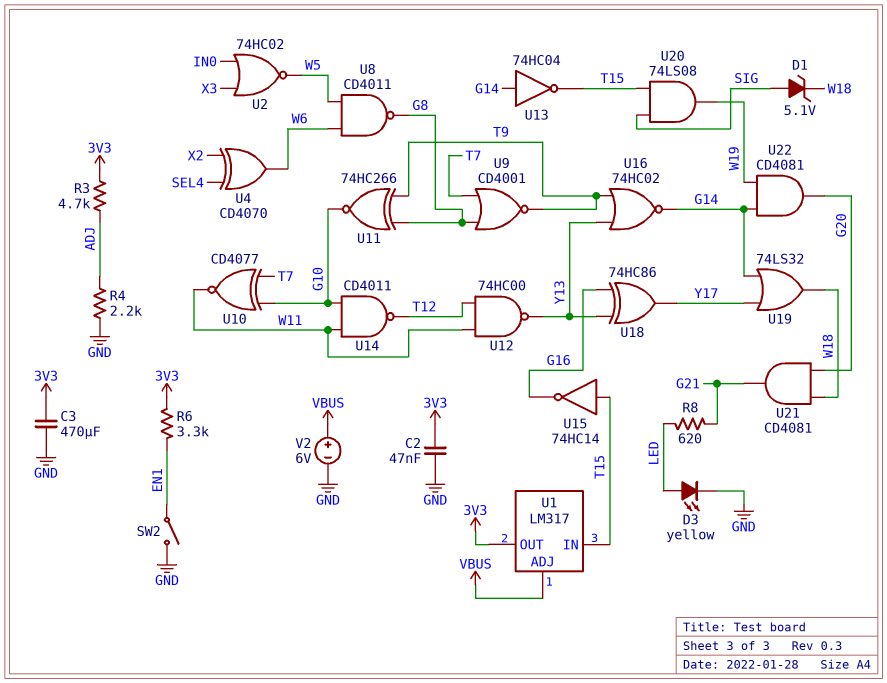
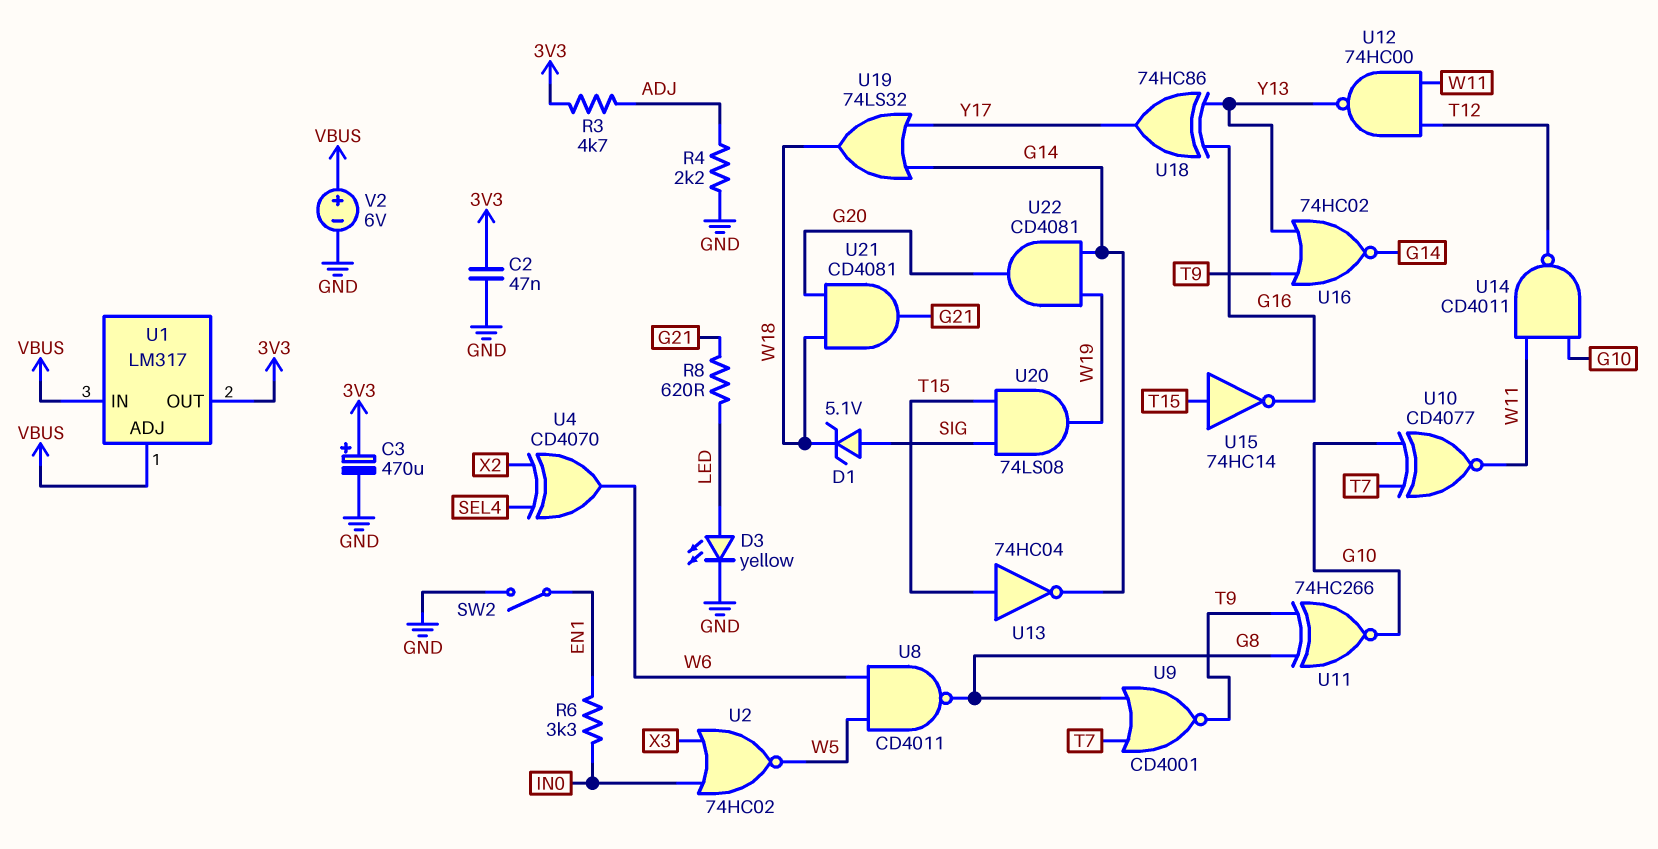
C3: 470uF (3V3, GND) -> 470uF (plus 3V3, minus GND)
R6: 3.3k (3V3, EN1) -> 3.3k (EN1, IN0)
U1 pin IN: T15 -> VBUS
U13: NOT 74HC04 (in G14, out T15) -> NOT 74HC04 (in T15, out G14)

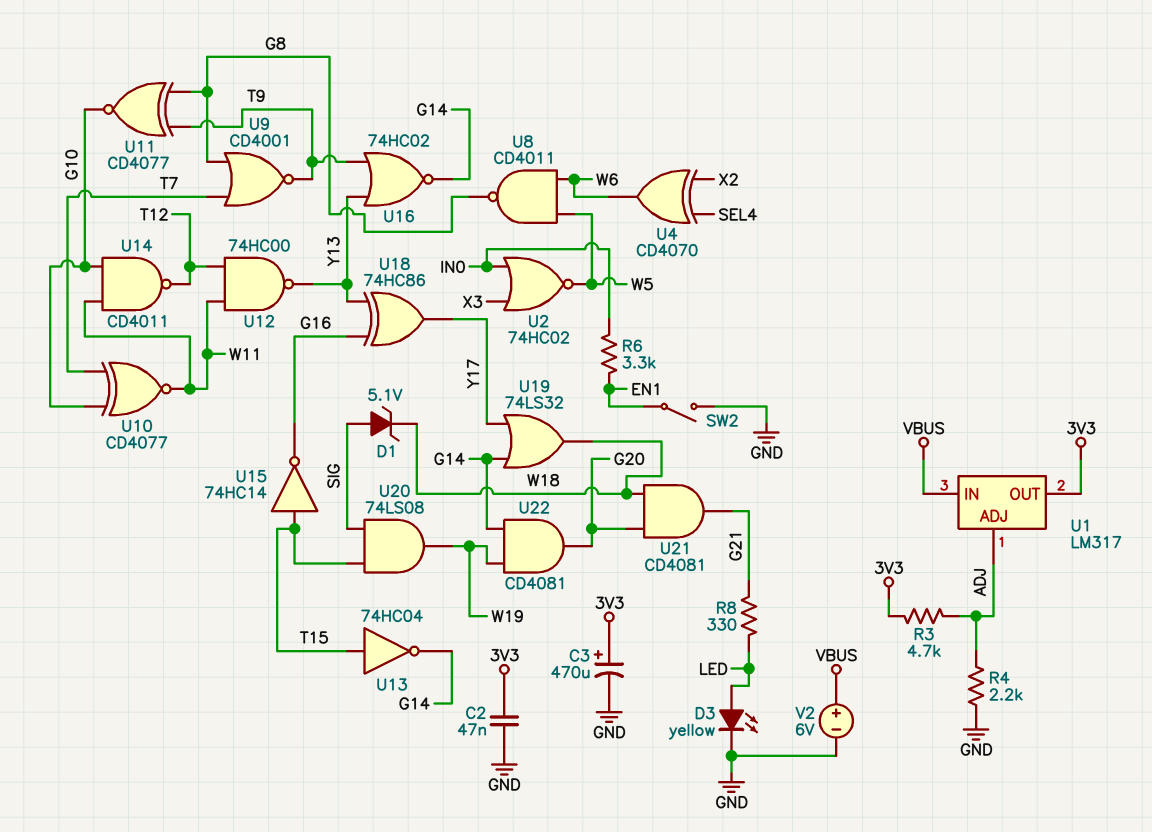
R8: 620 (G21, LED) -> 330 (G21, LED)
U1 pin ADJ: VBUS -> ADJ
U11: XNOR 74HC266 (in G8, in T9, out G10) -> XNOR CD4077 (in G8, in T9, out G10)

